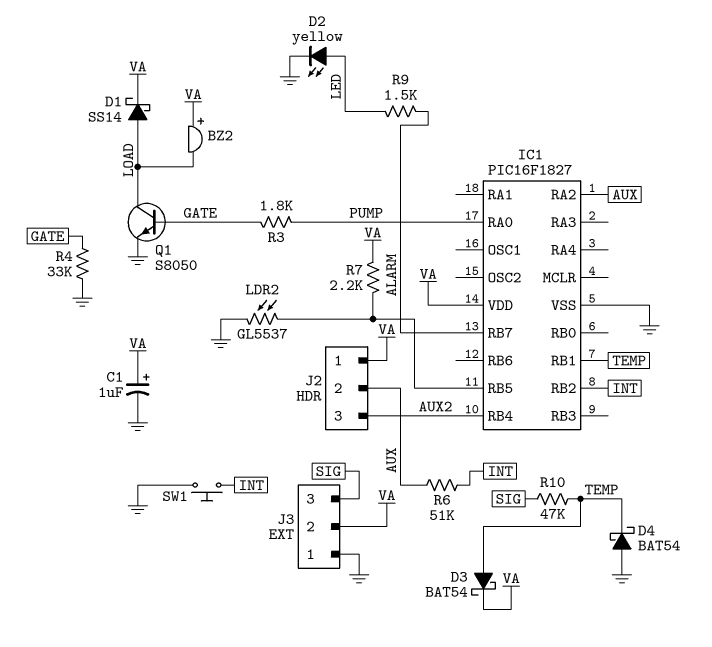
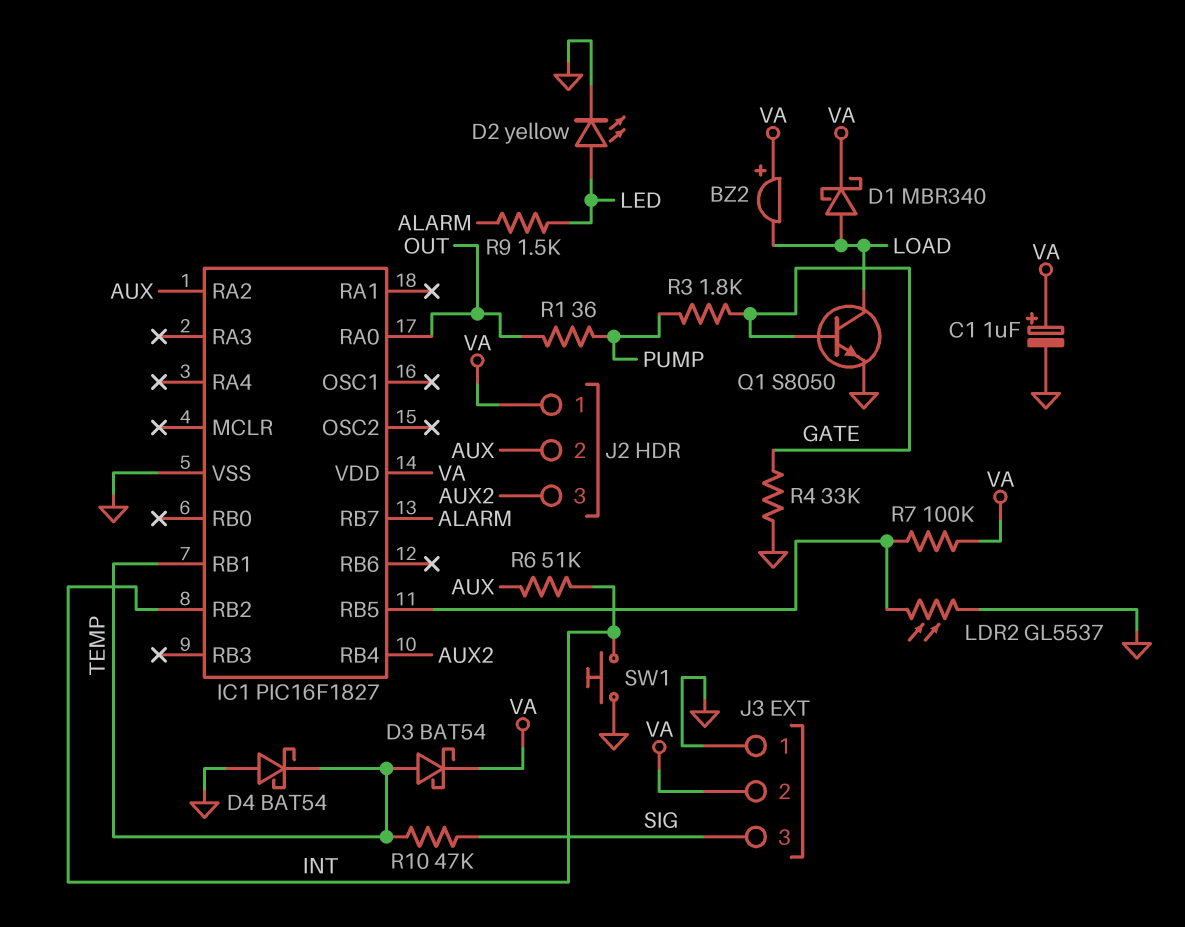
D1: schottky SS14 (A LOAD, K VA) -> schottky MBR340 (A LOAD, K VA)
IC1 pin RA0: PUMP -> OUT
R1: none -> 36 (OUT, PUMP)
R7: 2.2k (IC1/RB5, VA) -> 100k (IC1/RB5, VA)

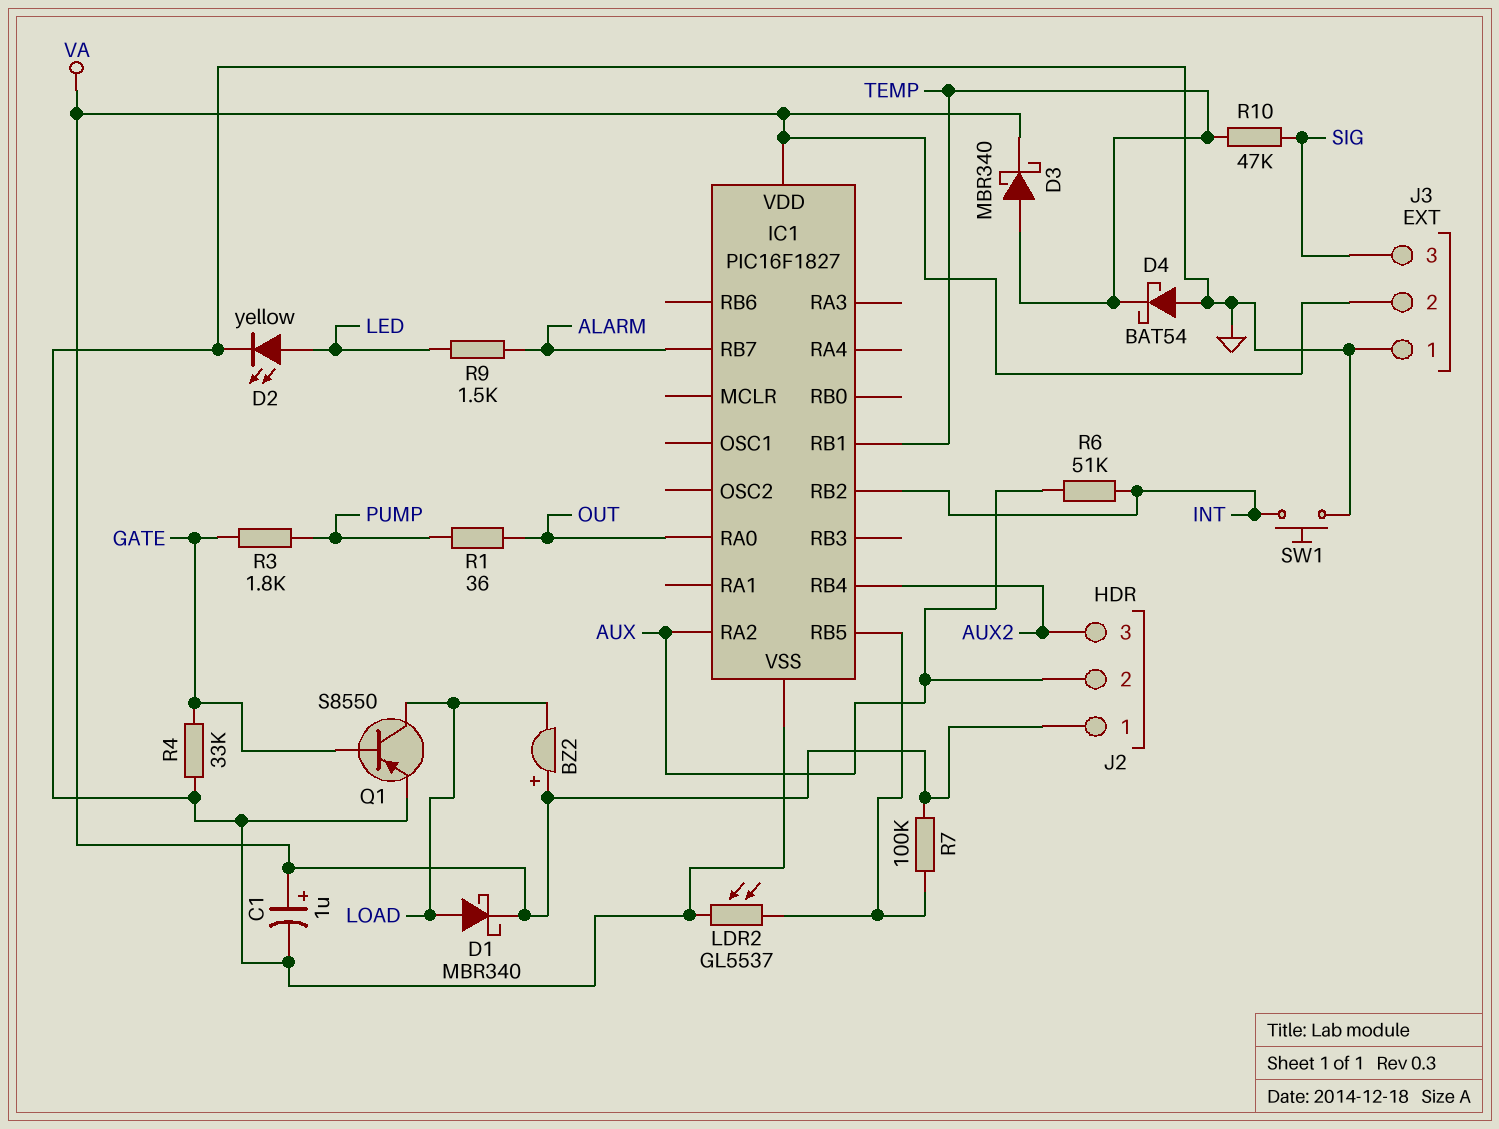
D3: schottky BAT54 (A TEMP, K VA) -> schottky MBR340 (A TEMP, K VA)
Q1: NPN S8050 (B GATE, C LOAD, E GND) -> PNP S8550 (B GATE, C LOAD, E GND)

